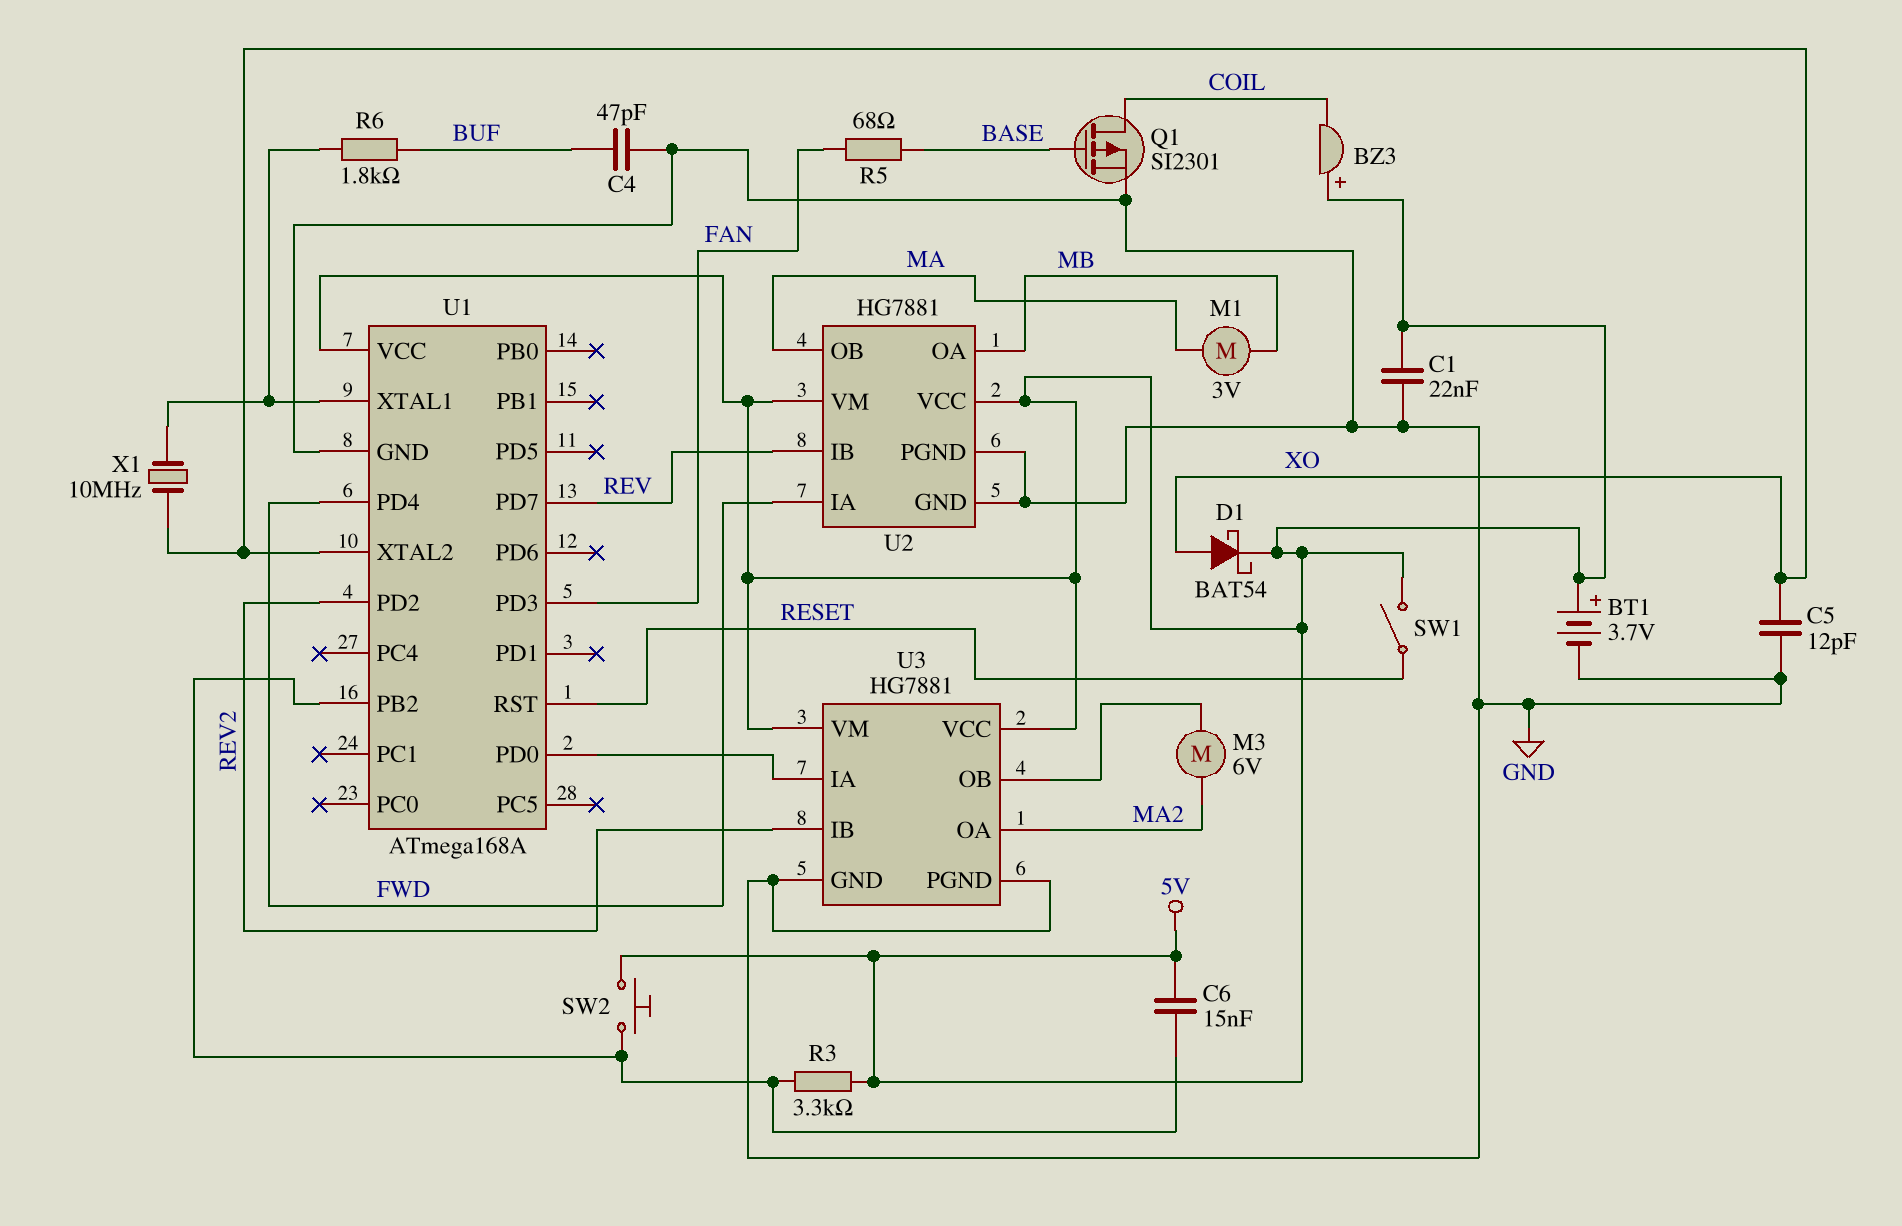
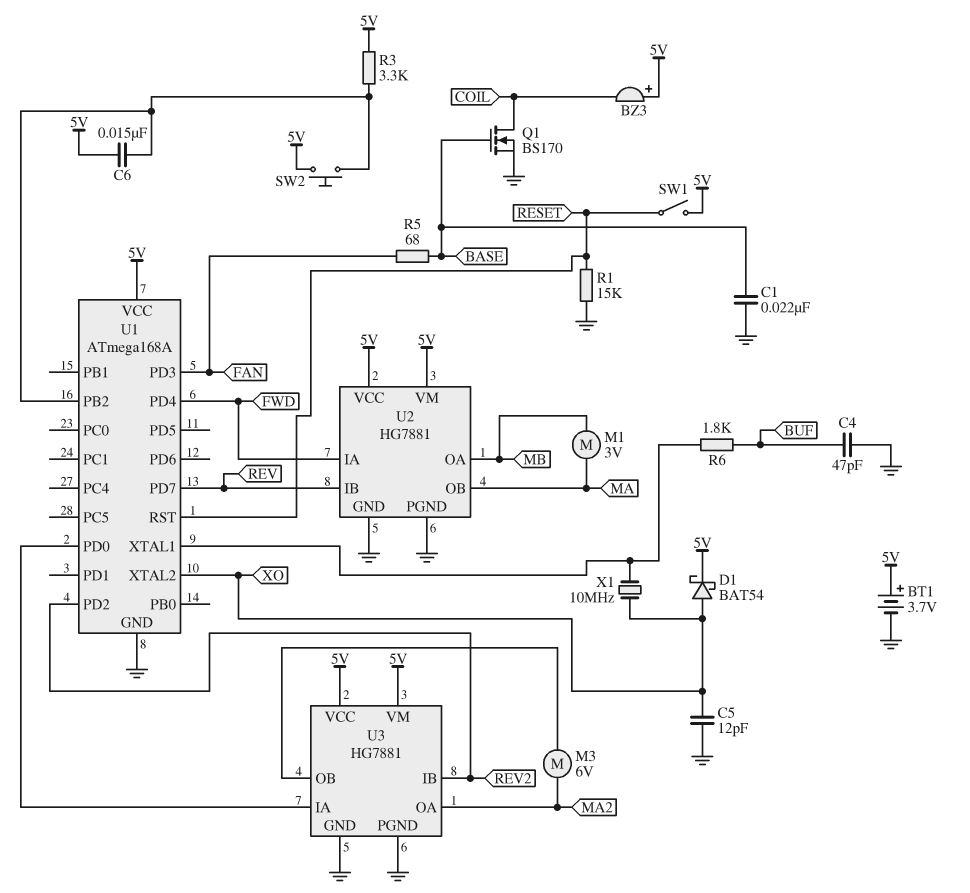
C1: 22nF (5V, GND) -> 22nF (BASE, GND)
Q1: PMOS SI2301 (G BASE, D COIL, S GND) -> NMOS BS170 (G BASE, D COIL, S GND)
R1: none -> 15k (GND, RESET)

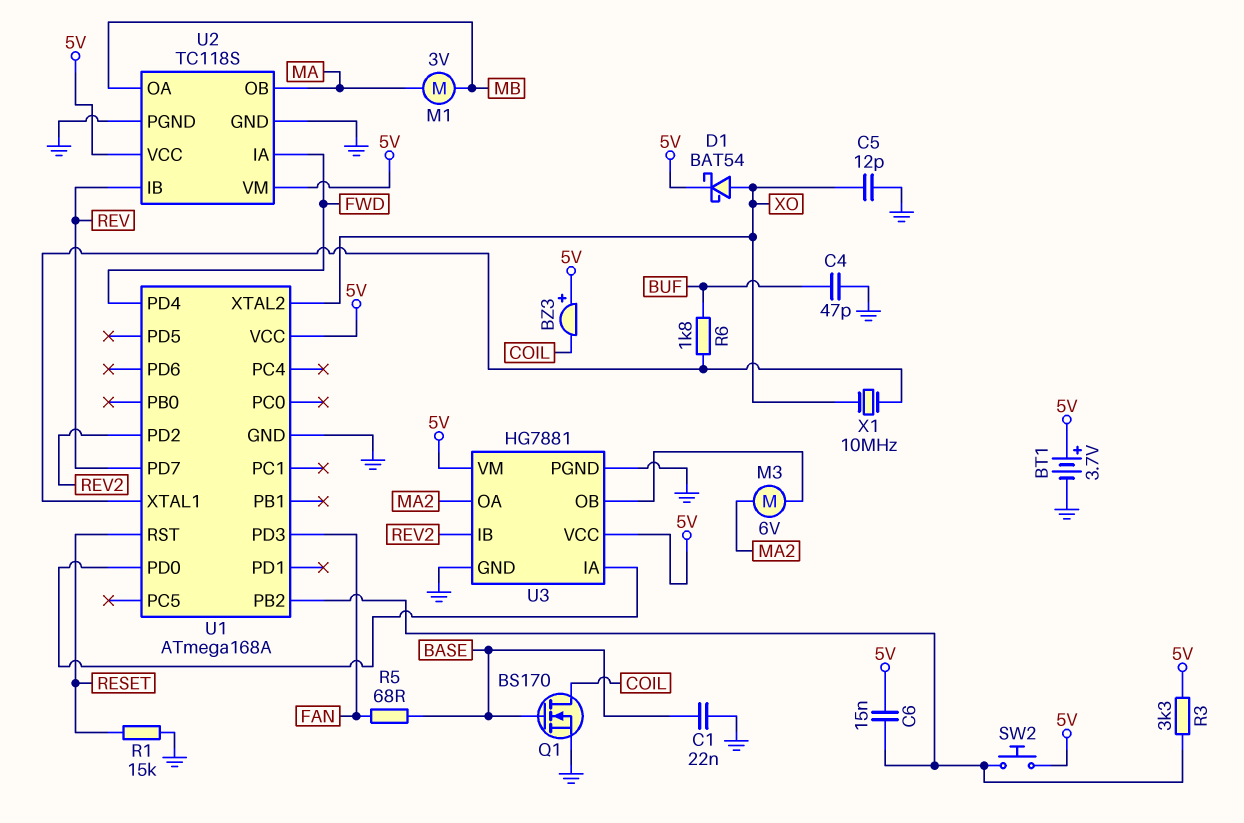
SW1: switch (5V, RESET) -> none
U2: HG7881 -> TC118S

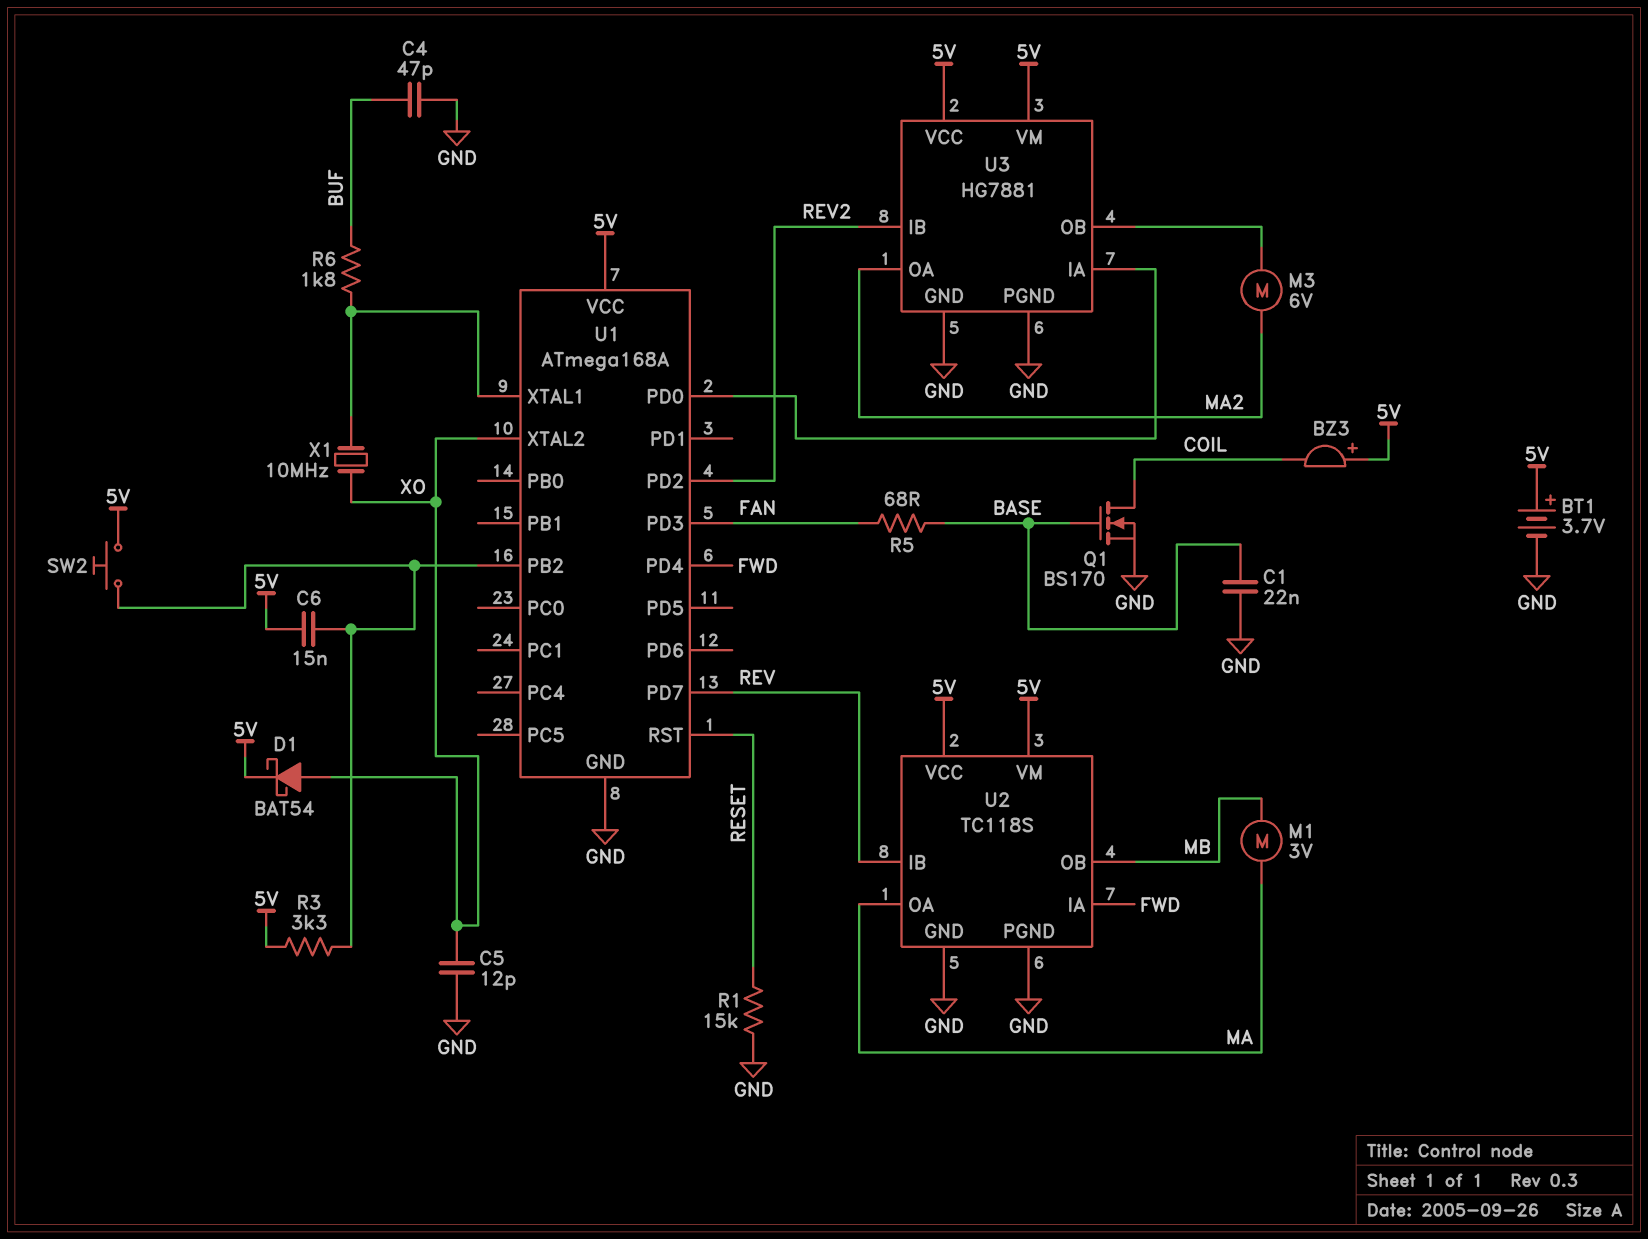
U2 pin OA: MB -> MA
U2 pin OB: MA -> MB

